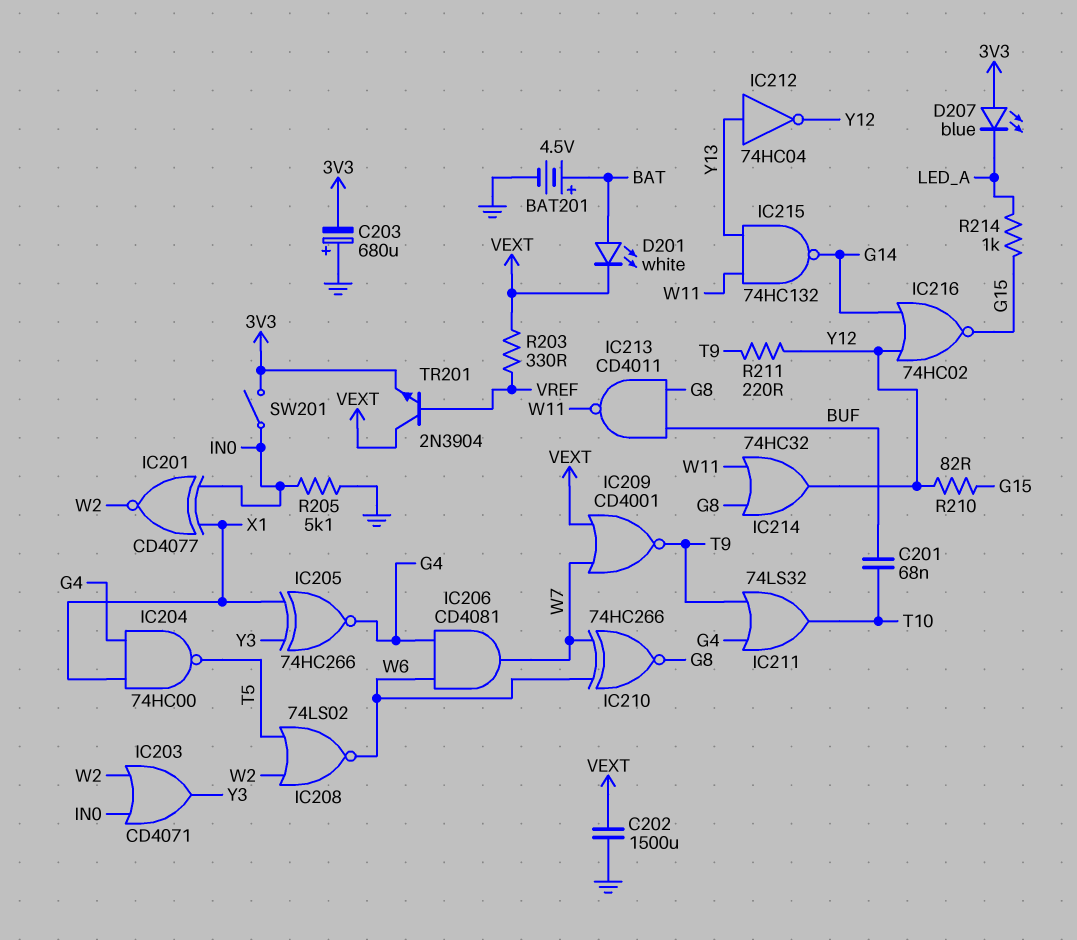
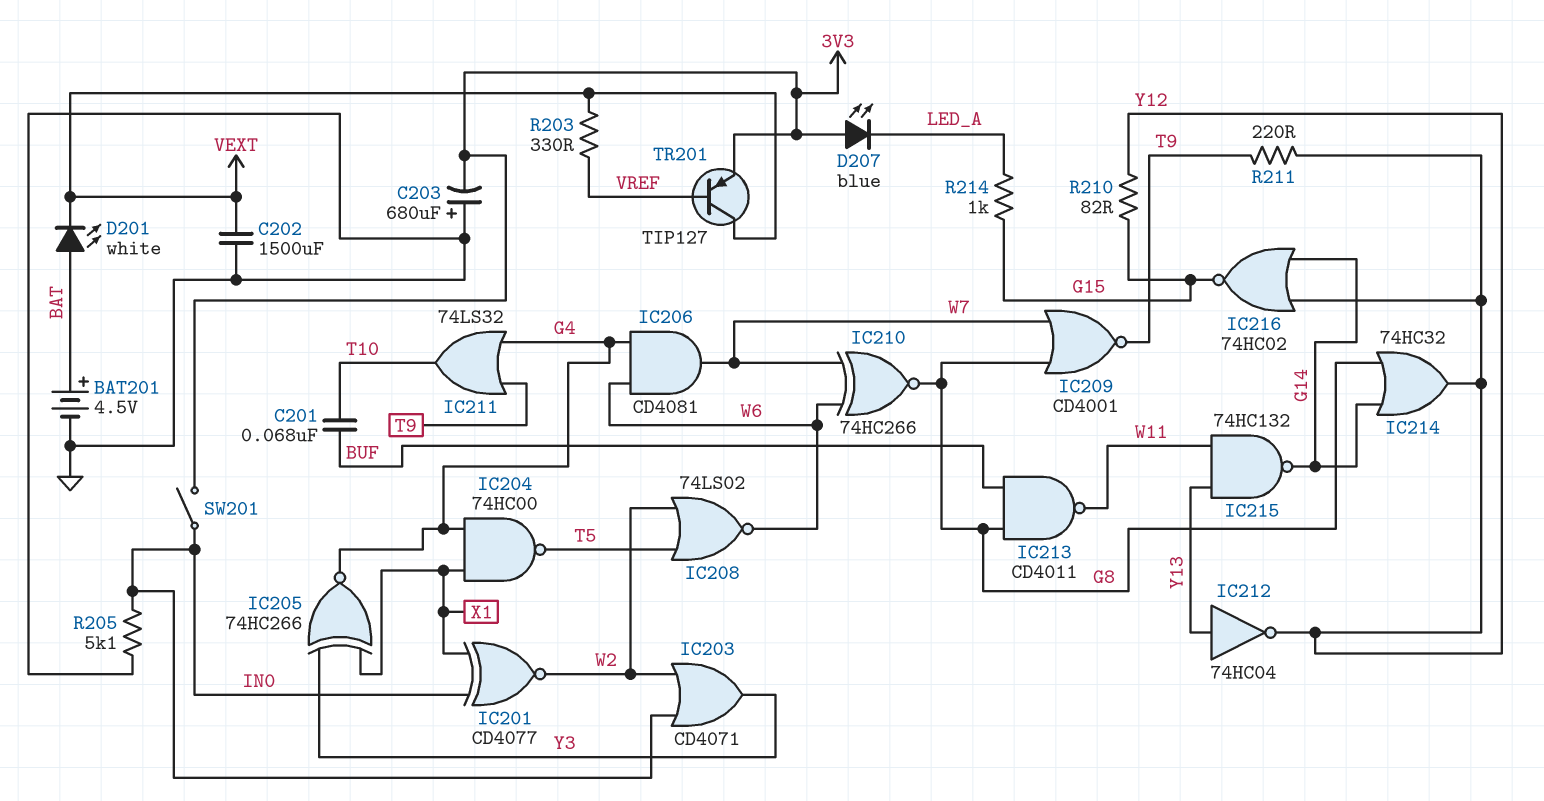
IC209: NOR CD4001 (in VEXT, in W7, out T9) -> NOR CD4001 (in G8, in W7, out T9)
IC214: OR 74HC32 (in G8, in W11, out Y12) -> OR 74HC32 (in G8, in G14, out Y12)
TR201: NPN 2N3904 (B VREF, C VEXT, E 3V3) -> PNP TIP127 (B VREF, C VEXT, E 3V3)

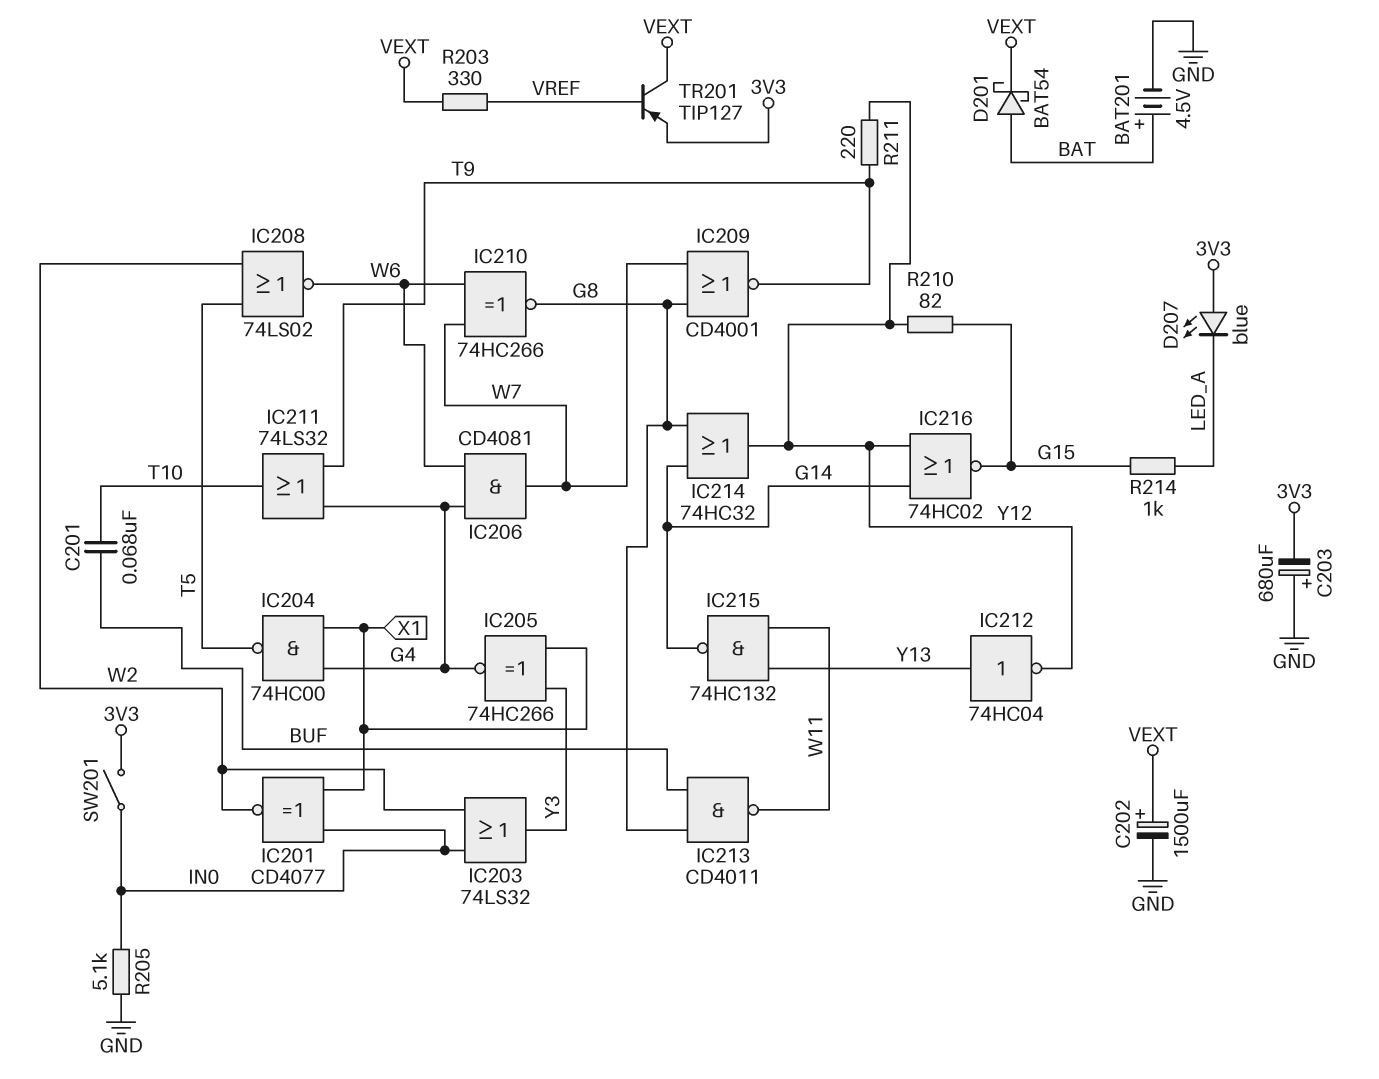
C202: 1500uF (GND, VEXT) -> 1500uF (plus VEXT, minus GND)
D201: LED white (A BAT, K VEXT) -> schottky BAT54 (A BAT, K VEXT)
IC203: OR CD4071 (in IN0, in W2, out Y3) -> OR 74LS32 (in IN0, in W2, out Y3)

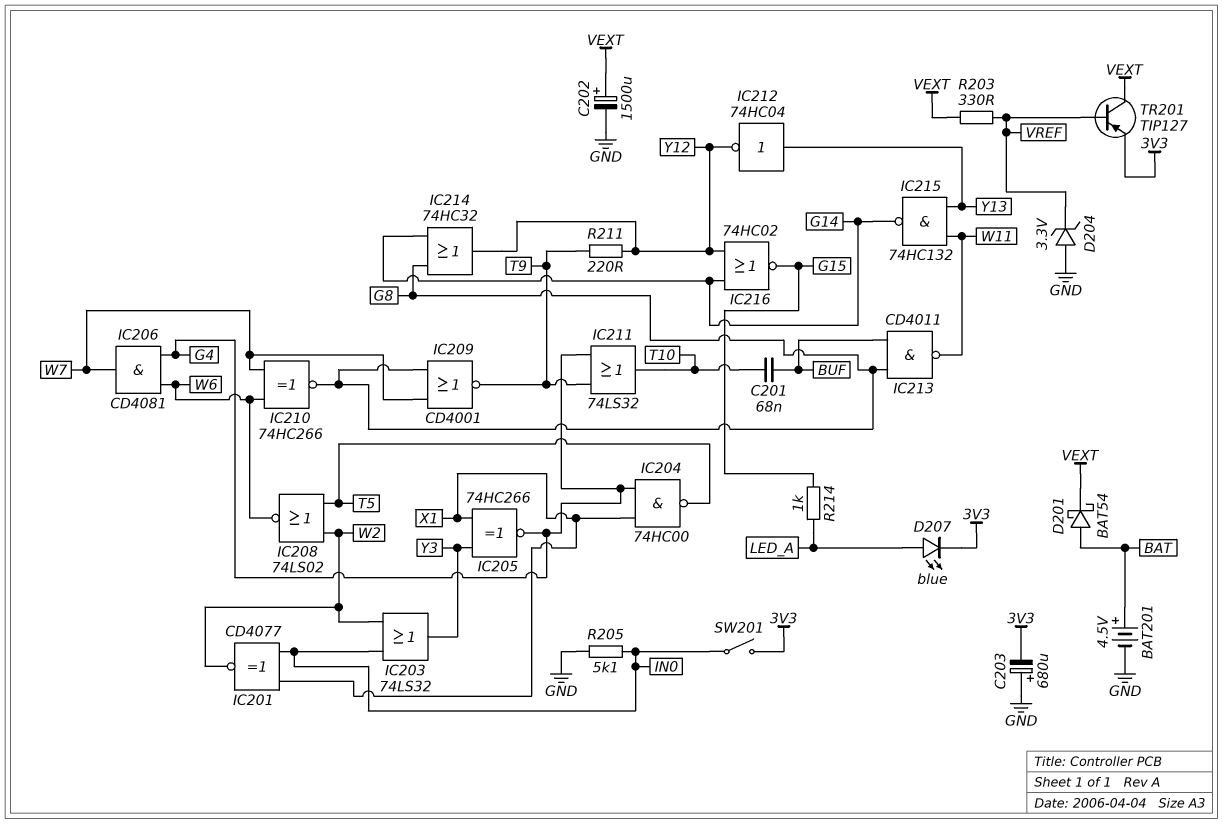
D204: none -> zener 3.3V (A GND, K VREF)
D207: LED blue (A 3V3, K LED_A) -> LED blue (A LED_A, K 3V3)
R210: 82 (G15, Y12) -> none

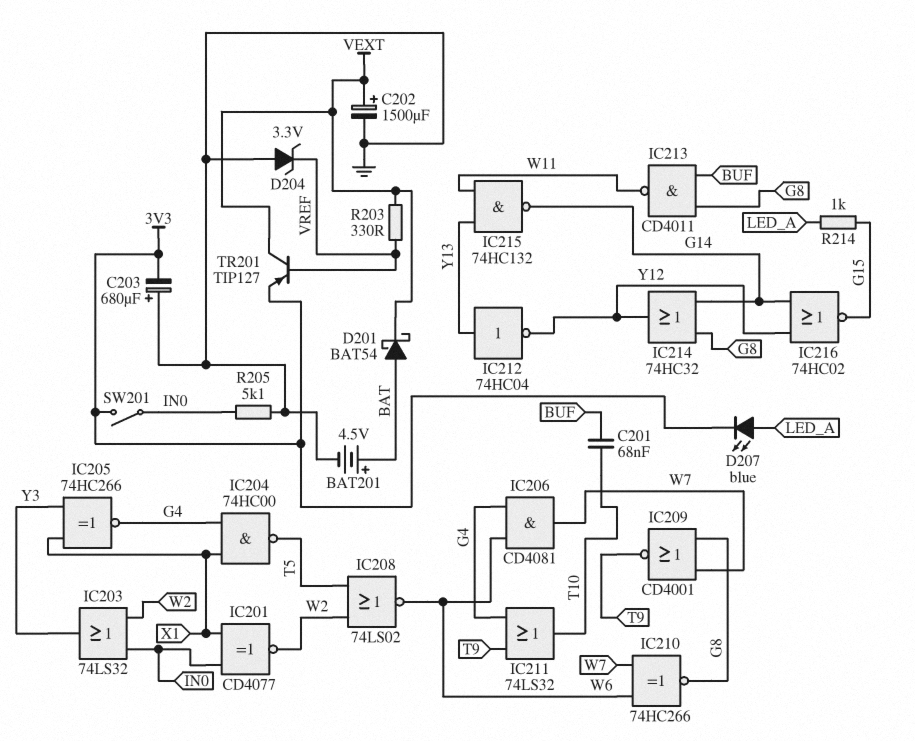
R211: 220 (T9, Y12) -> none

